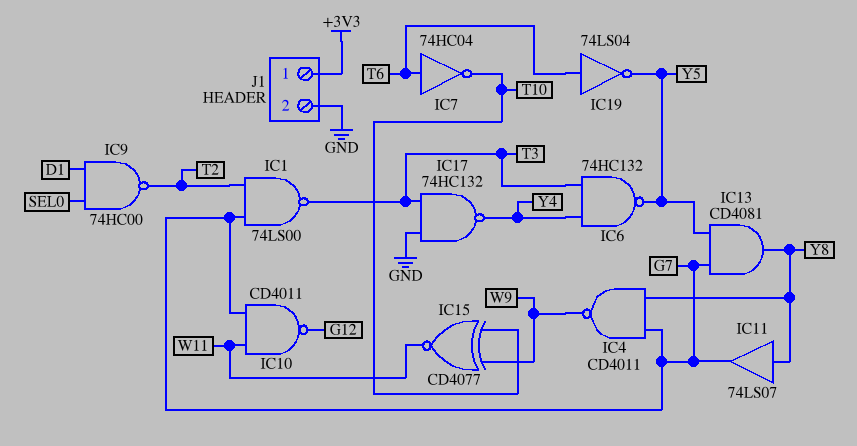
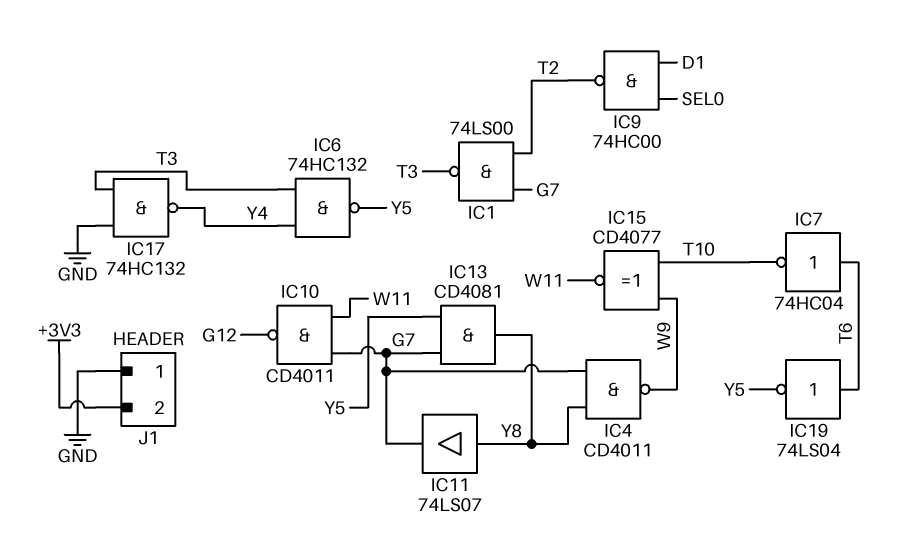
J1 pin 1: +3V3 -> GND
J1 pin 2: GND -> +3V3

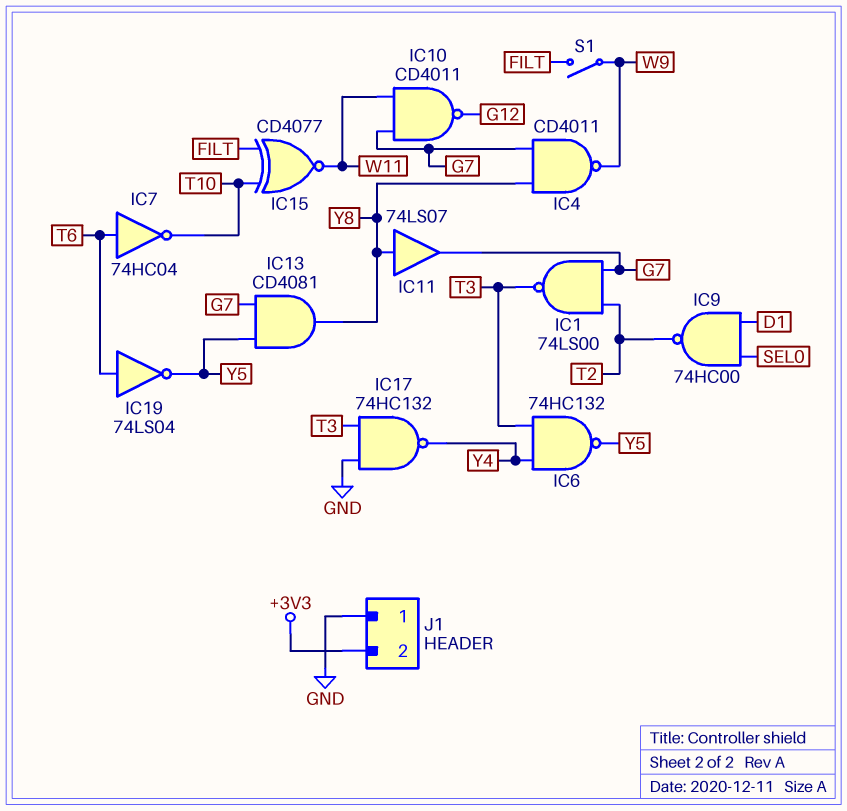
IC15: XNOR CD4077 (in T10, in W9, out W11) -> XNOR CD4077 (in FILT, in T10, out W11)
S1: none -> switch (FILT, W9)

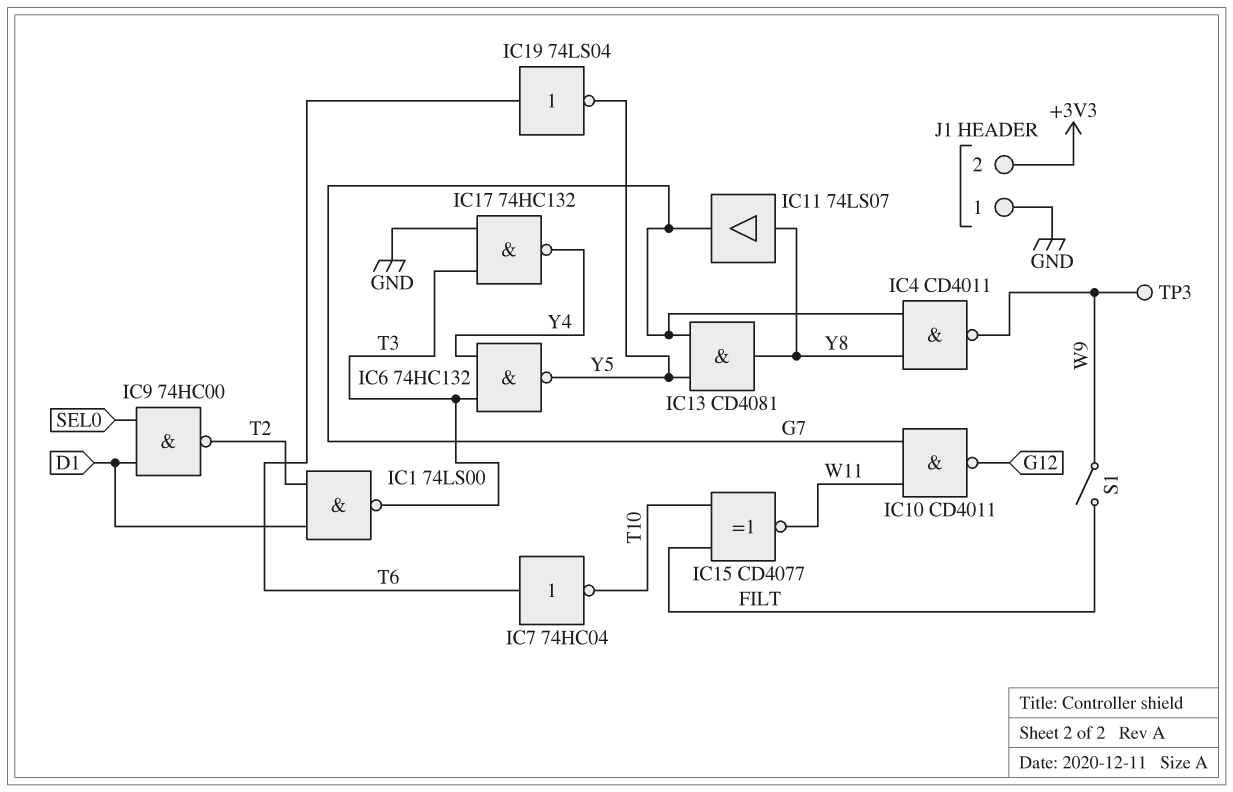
IC1: NAND 74LS00 (in G7, in T2, out T3) -> NAND 74LS00 (in D1, in T2, out T3)
TP3: none -> test point (W9)

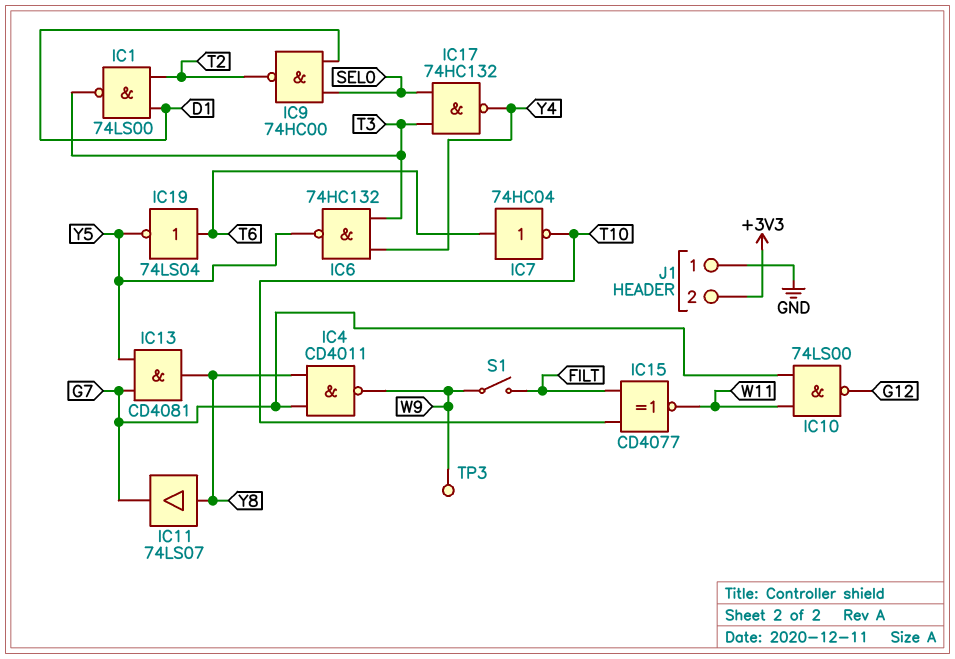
IC10: NAND CD4011 (in G7, in W11, out G12) -> NAND 74LS00 (in G7, in W11, out G12)
IC17: NAND 74HC132 (in GND, in T3, out Y4) -> NAND 74HC132 (in SEL0, in T3, out Y4)

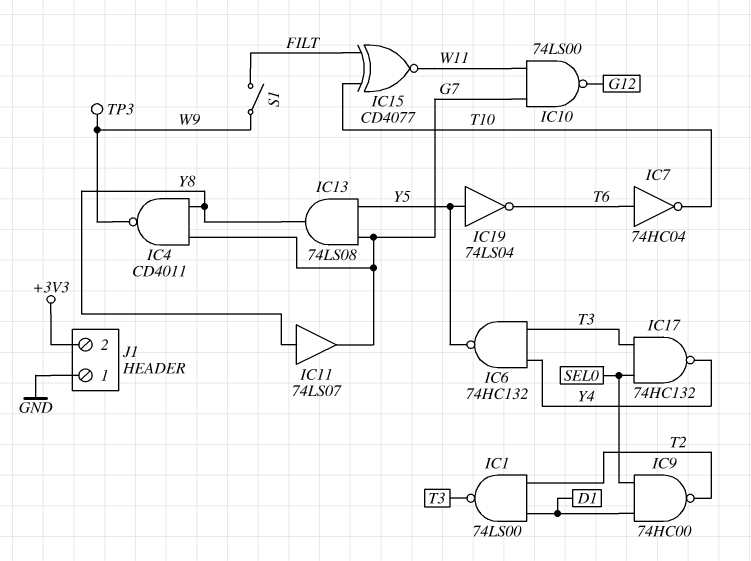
IC13: AND CD4081 (in G7, in Y5, out Y8) -> AND 74LS08 (in G7, in Y5, out Y8)
IC19: NOT 74LS04 (in T6, out Y5) -> NOT 74LS04 (in Y5, out T6)

